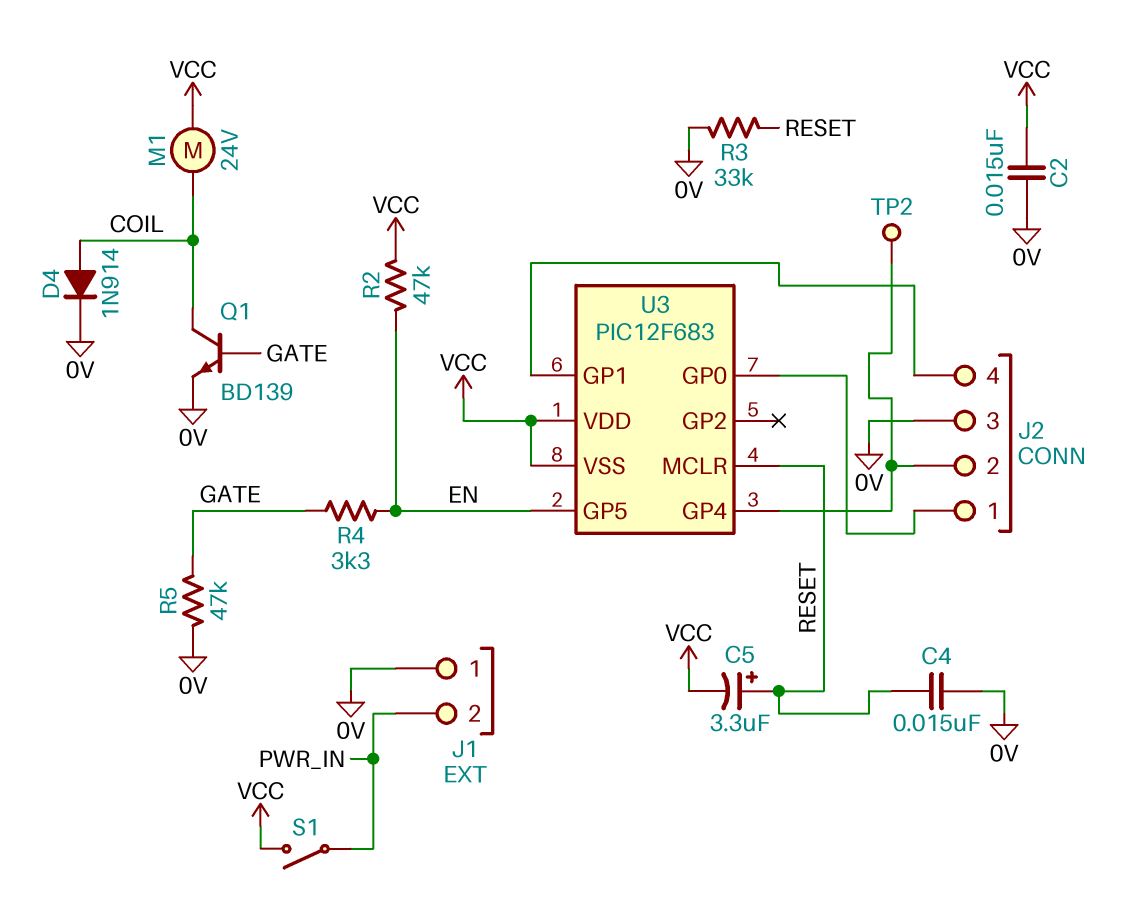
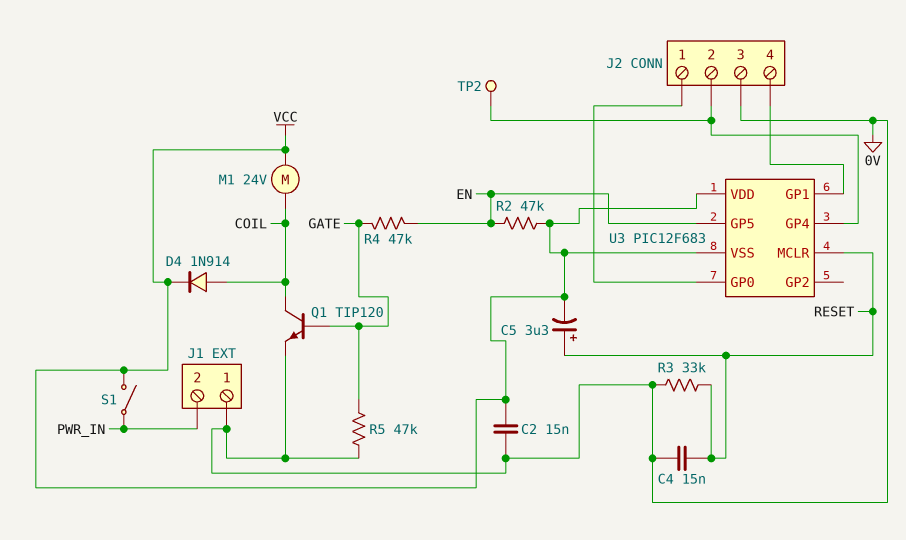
D4: diode 1N914 (A COIL, K 0V) -> diode 1N914 (A COIL, K VCC)
Q1: NPN BD139 (B GATE, C COIL, E 0V) -> NPN TIP120 (B GATE, C COIL, E 0V)
R4: 3.3k (EN, GATE) -> 47k (EN, GATE)

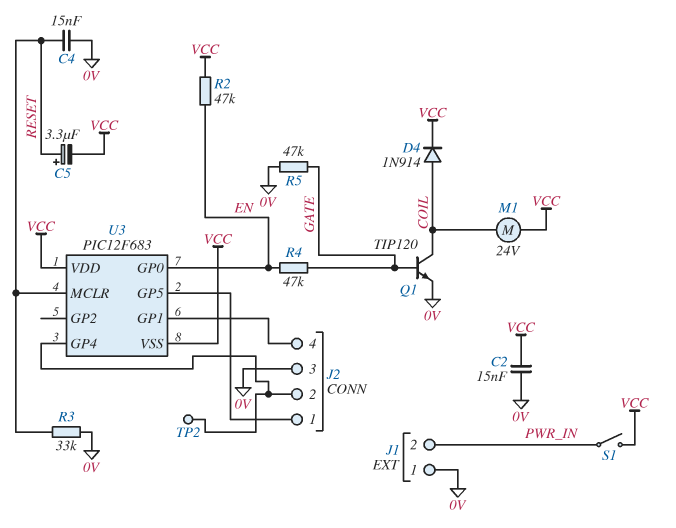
U3 pin GP0: J2/1 -> EN
U3 pin GP5: EN -> J2/1

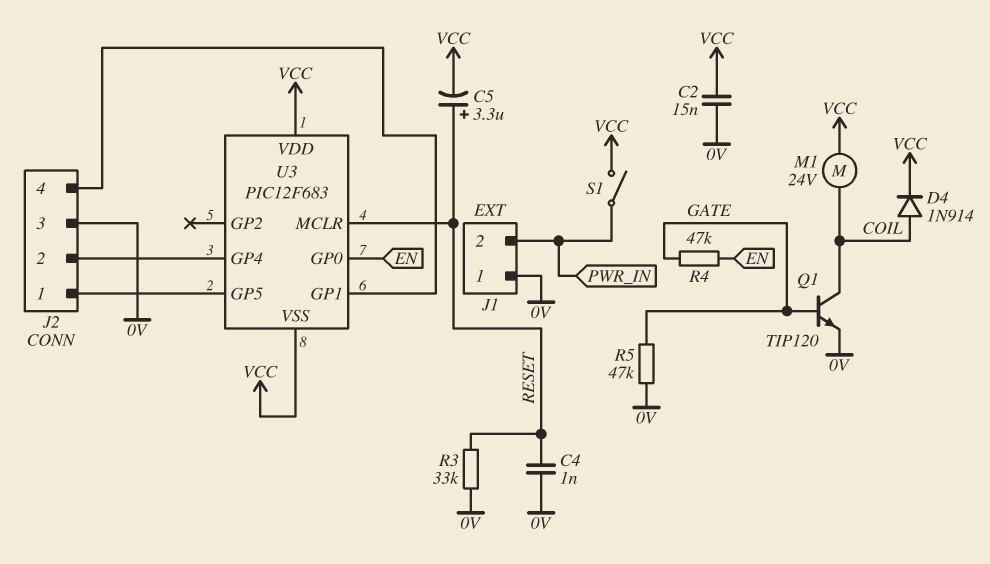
C4: 15nF (0V, RESET) -> 1nF (0V, RESET)
R2: 47k (EN, VCC) -> none
TP2: test point (J2/2) -> none

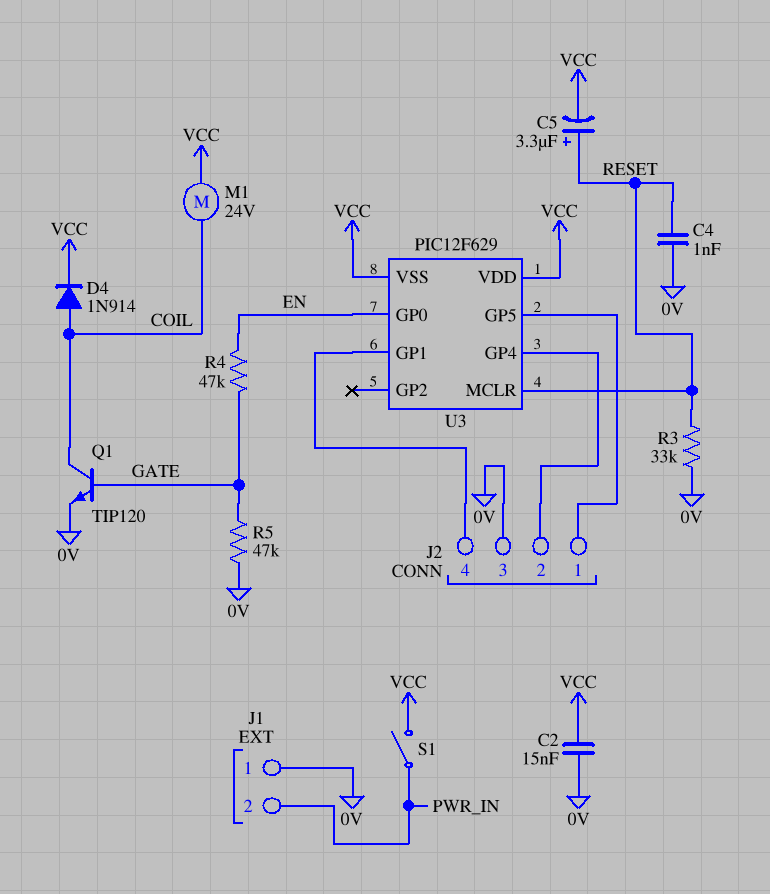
U3: PIC12F683 -> PIC12F629

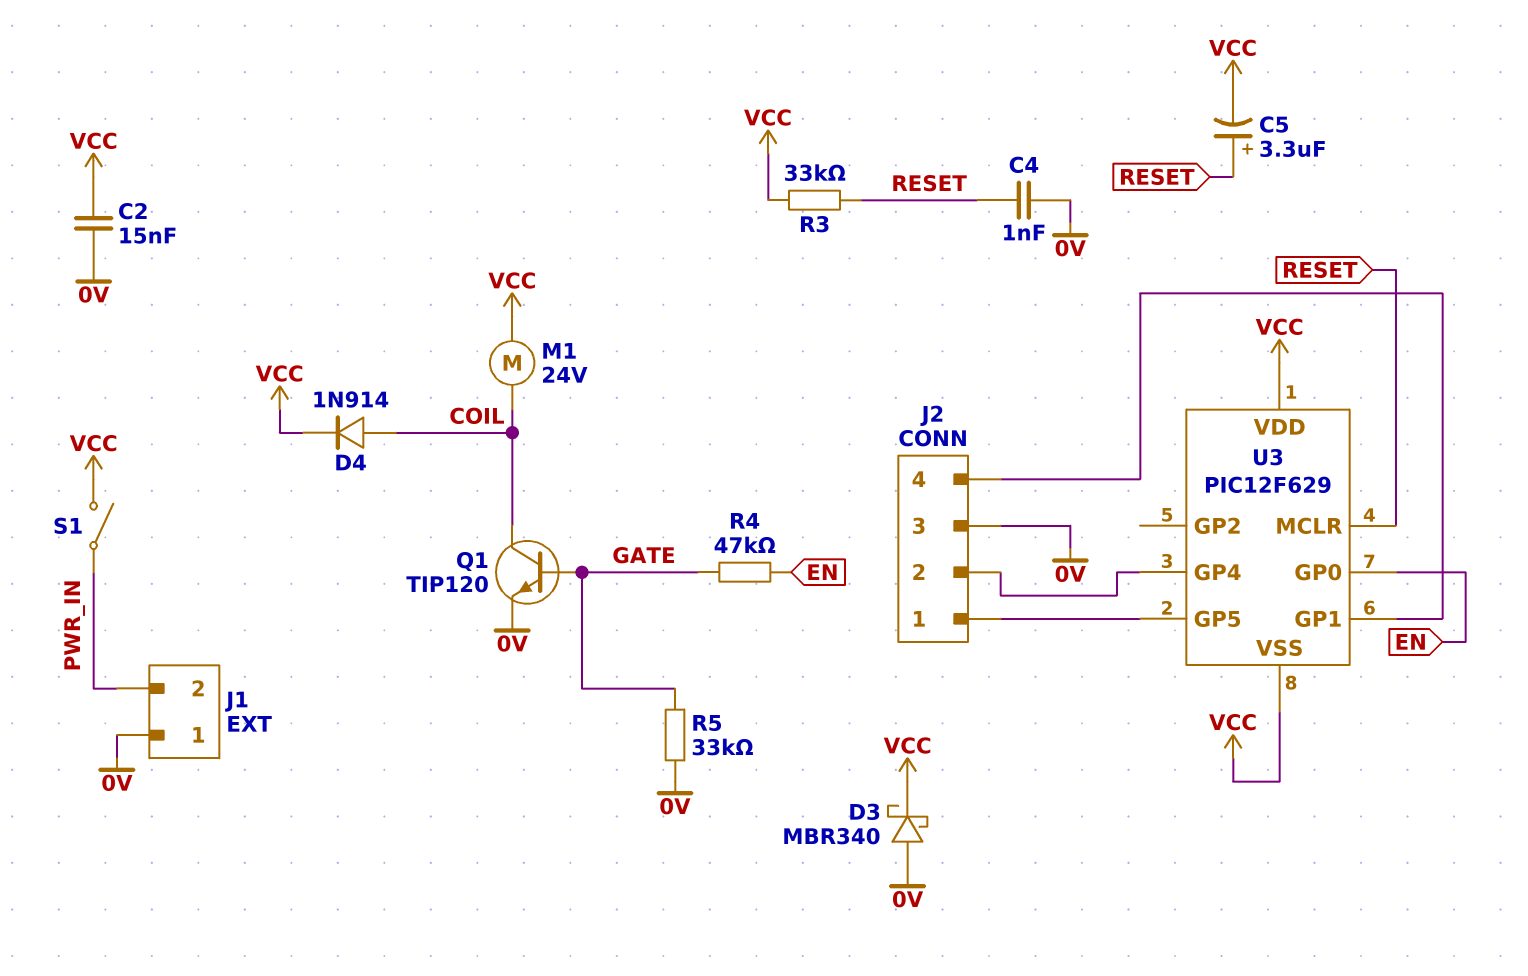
D3: none -> schottky MBR340 (A 0V, K VCC)
R3: 33k (0V, RESET) -> 33k (RESET, VCC)
R5: 47k (0V, GATE) -> 33k (0V, GATE)

